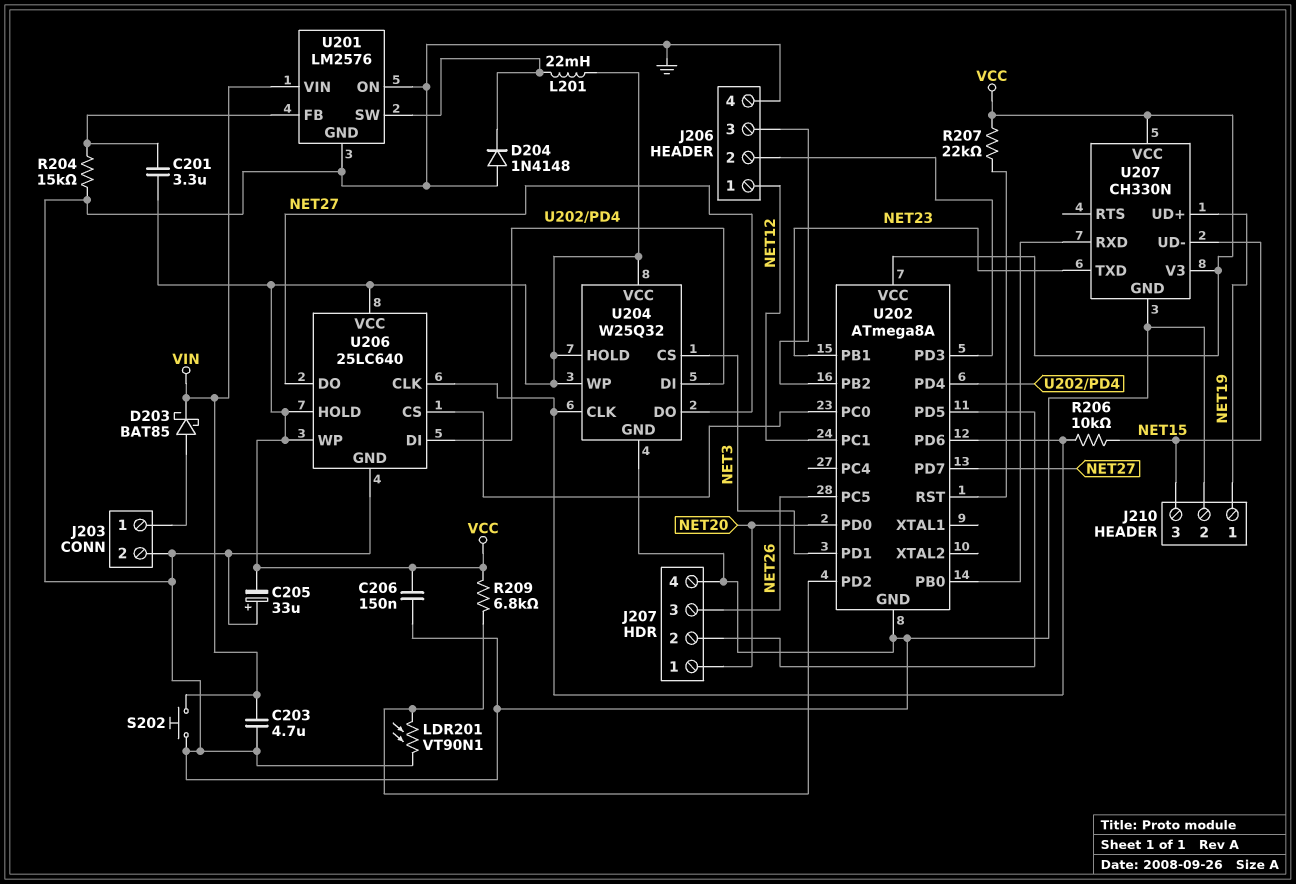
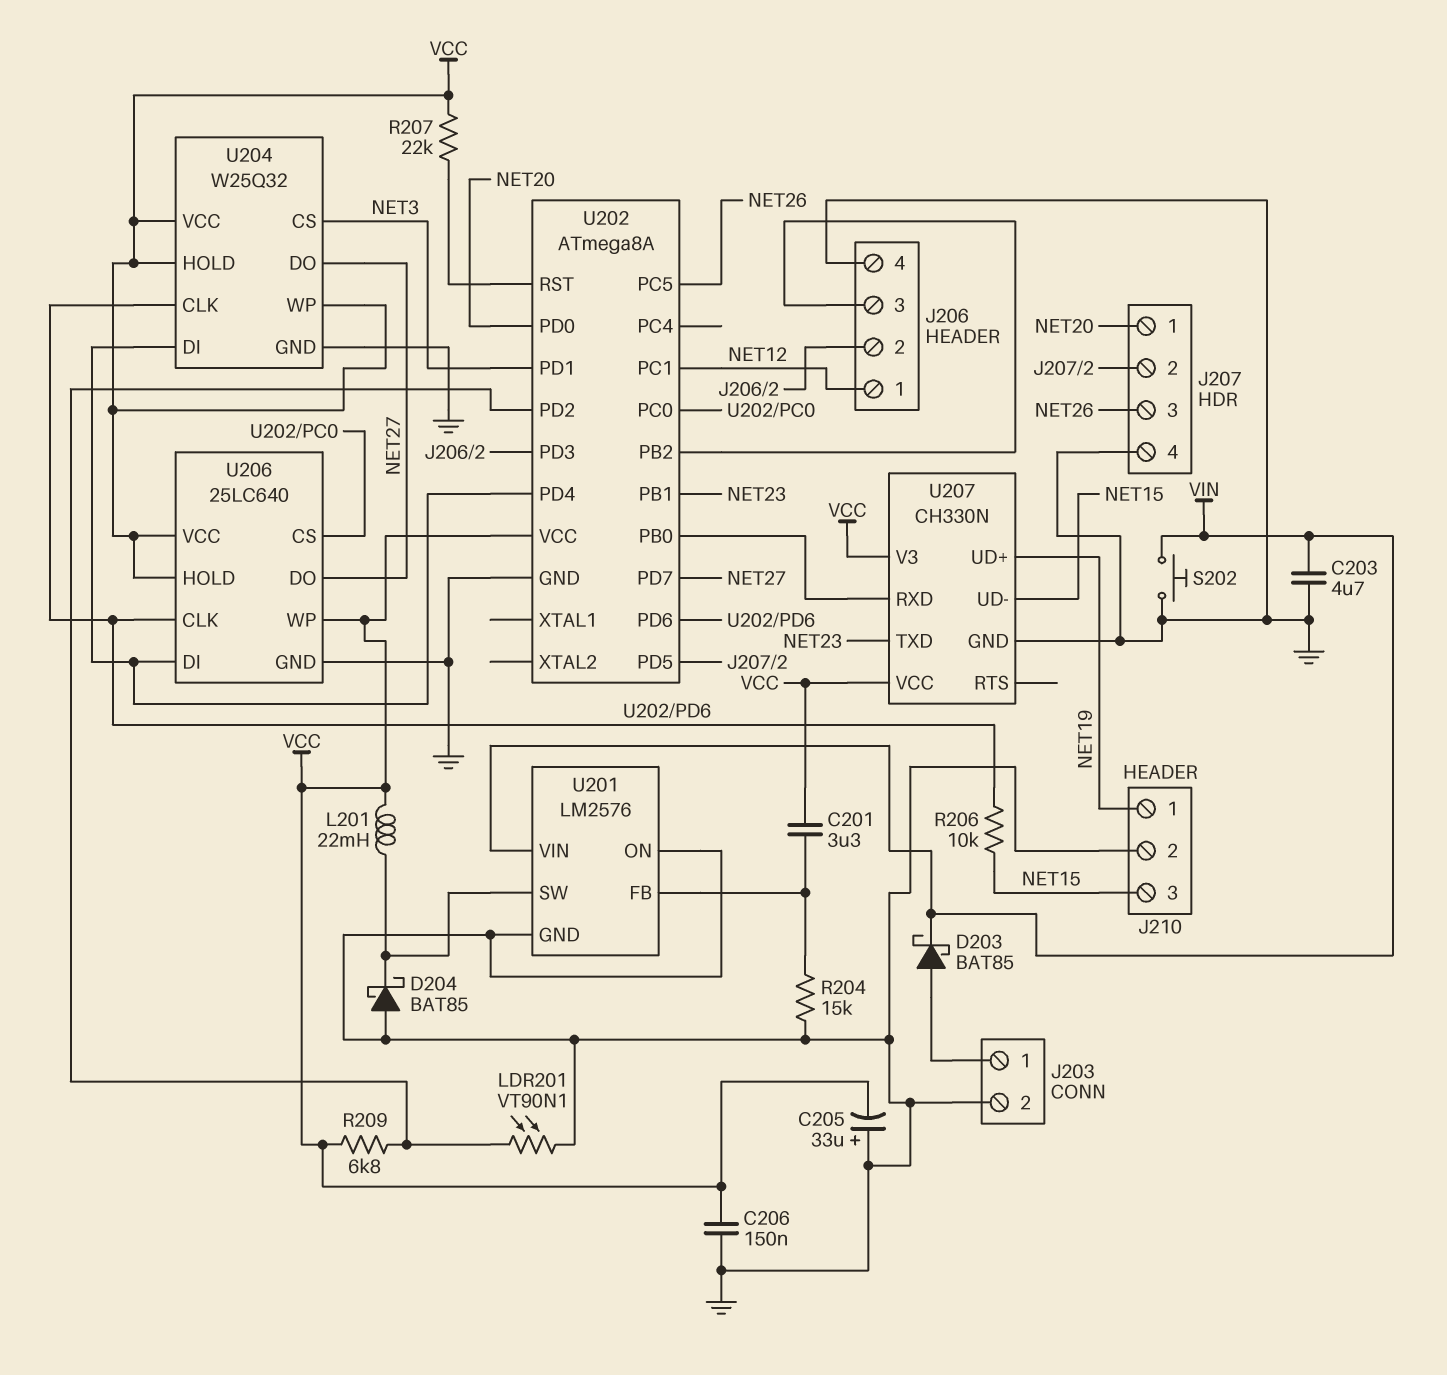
D204: diode 1N4148 (A GND, K U201/SW) -> schottky BAT85 (A GND, K U201/SW)

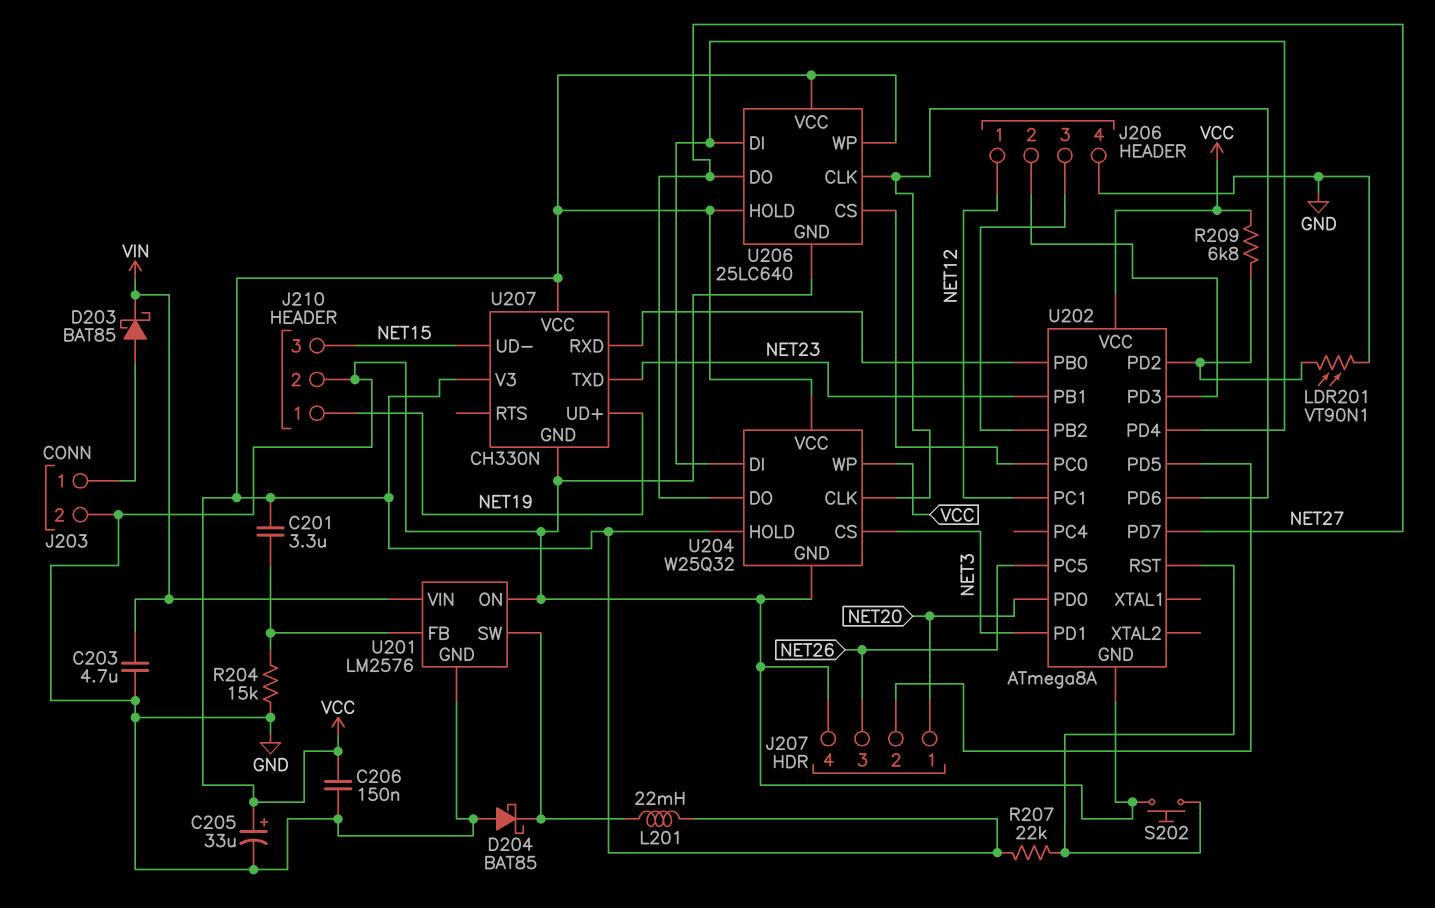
C205: 33uF (plus GND, minus VCC) -> 33uF (plus VCC, minus GND)
R206: 10k (NET15, U202/PD6) -> none
S202: button (GND, VIN) -> button (GND, U202/RST)

